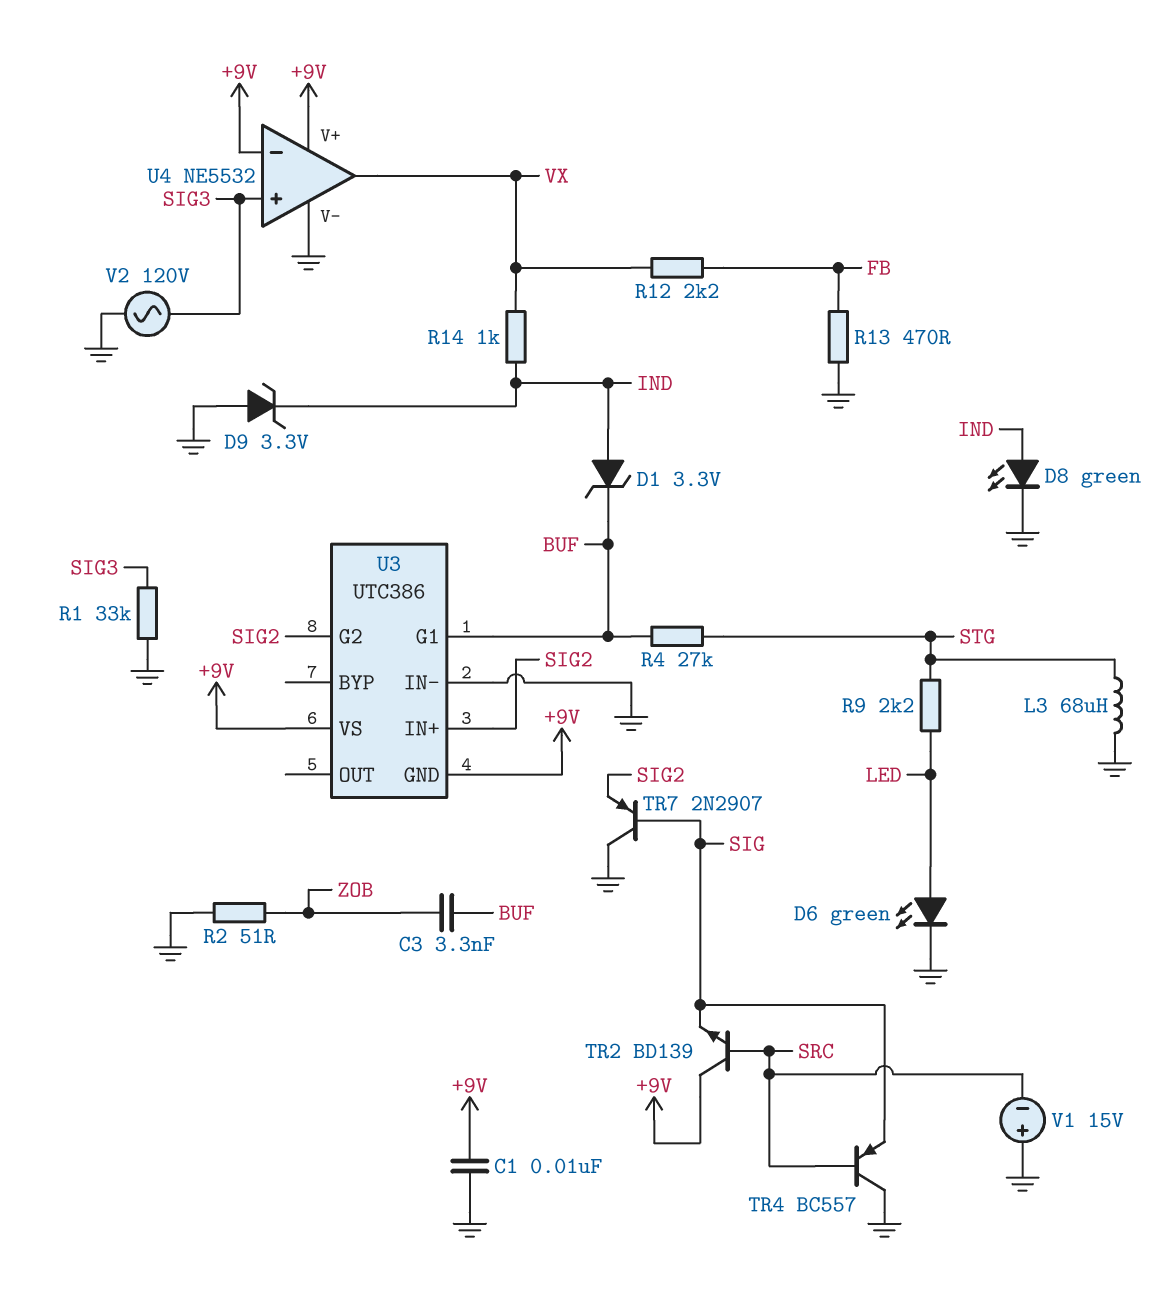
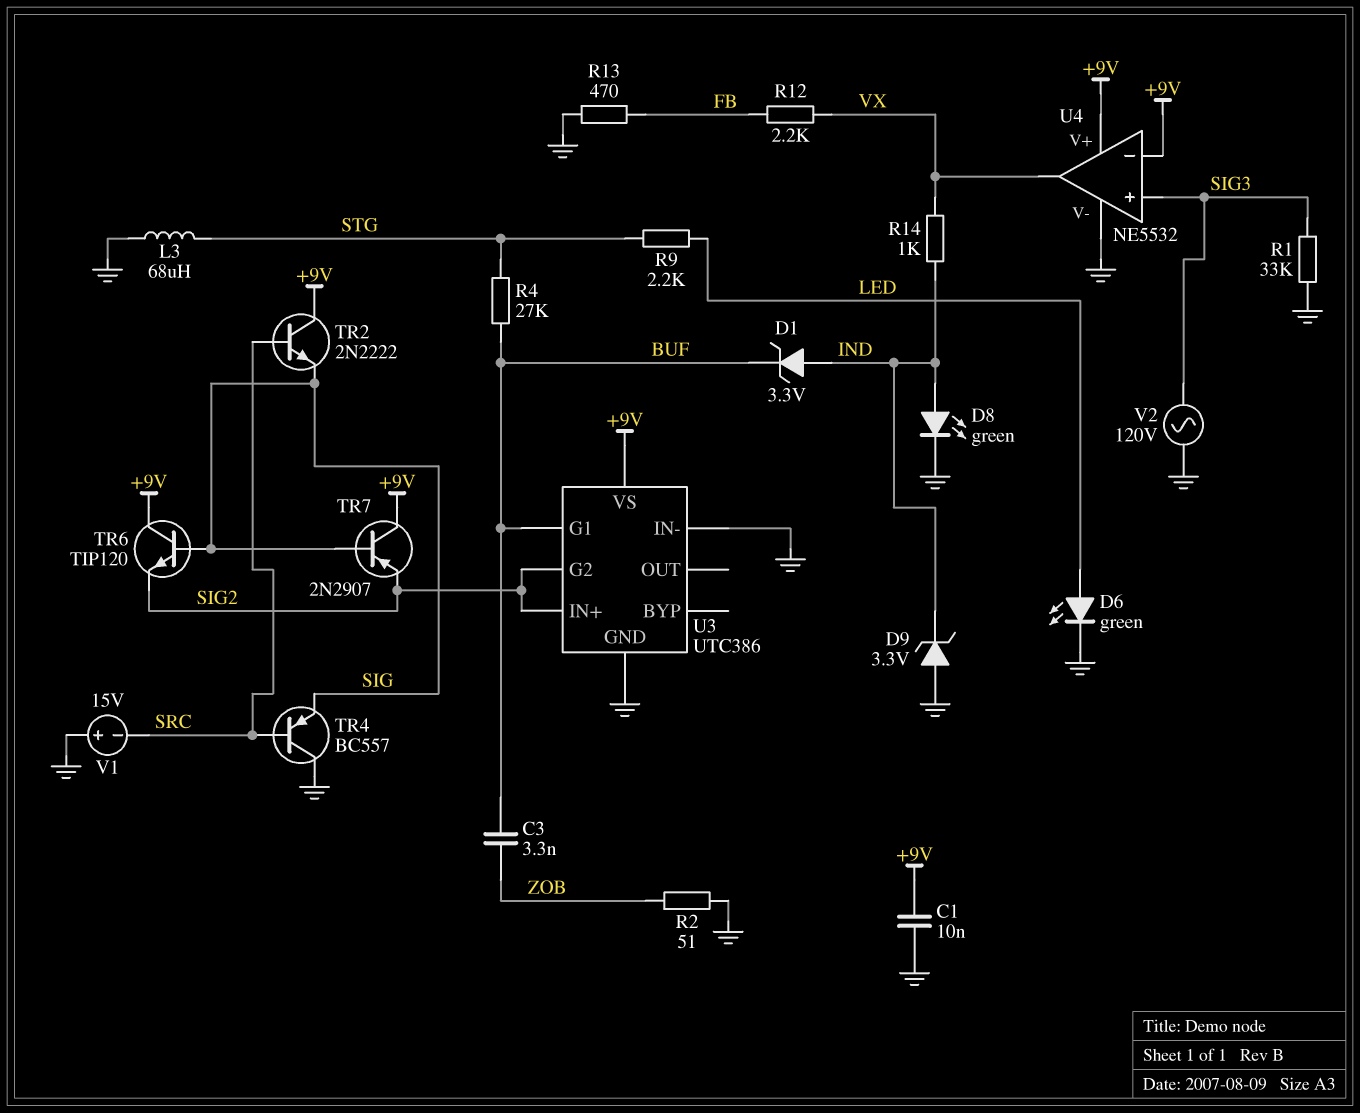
TR2: NPN BD139 (B SRC, C +9V, E SIG) -> NPN 2N2222 (B SRC, C +9V, E SIG)
TR6: none -> NPN TIP120 (B SIG, C +9V, E SIG2)
TR7: PNP 2N2907 (B SIG, C GND, E SIG2) -> PNP 2N2907 (B SIG, C +9V, E SIG2)
U3 pin GND: +9V -> GND

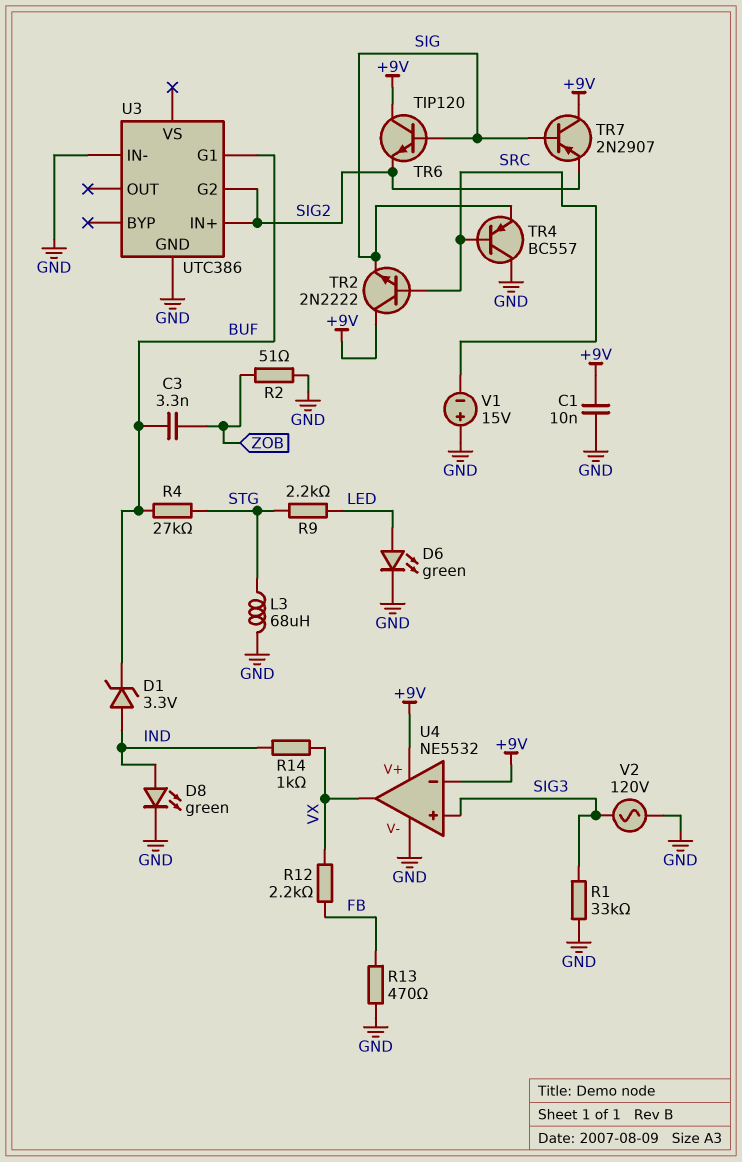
D9: zener 3.3V (A GND, K IND) -> none
U3 pin VS: +9V -> none

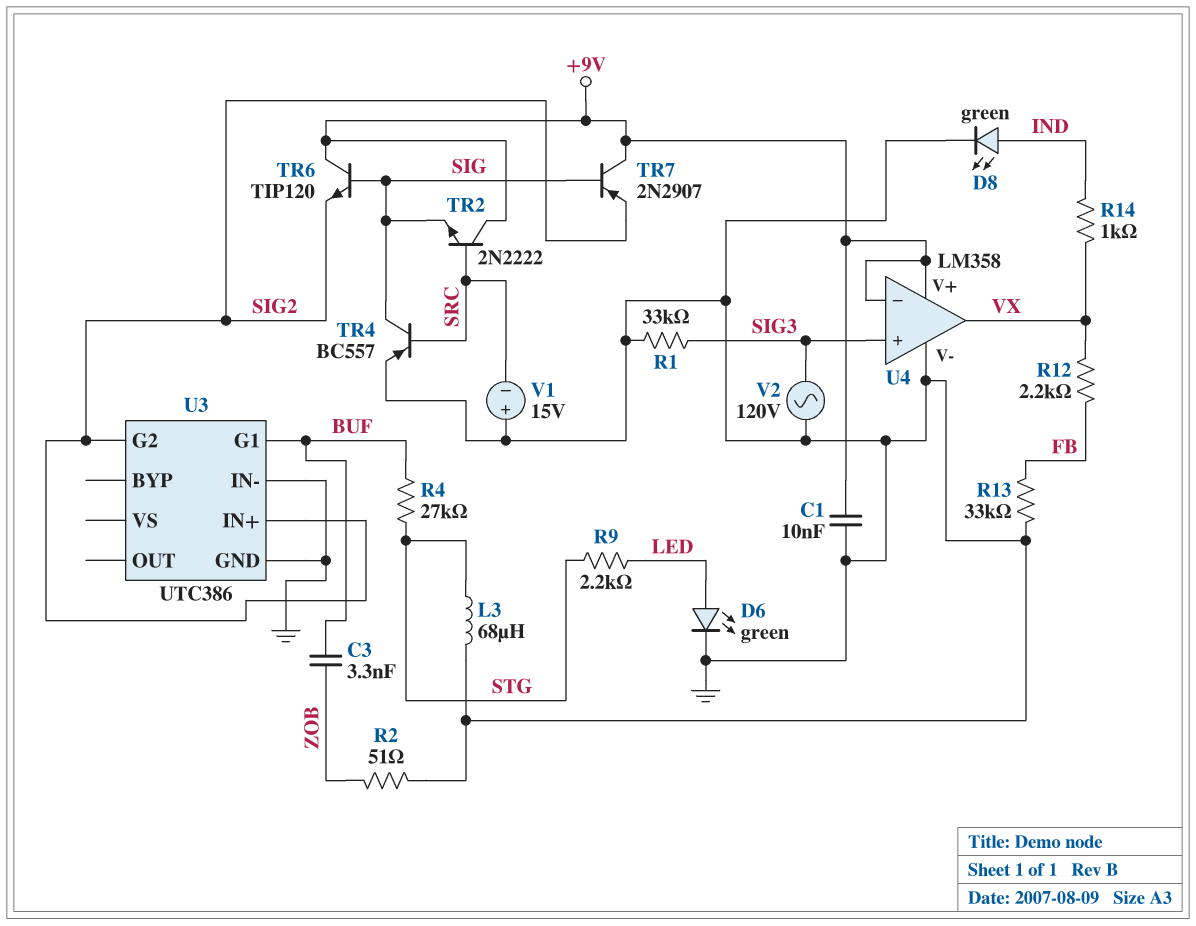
D1: zener 3.3V (A IND, K BUF) -> none
R13: 470 (FB, GND) -> 33k (FB, GND)
TR4: PNP BC557 (B SRC, C GND, E SIG) -> PNP BC557 (B SRC, C SIG, E GND)
U4: NE5532 -> LM358

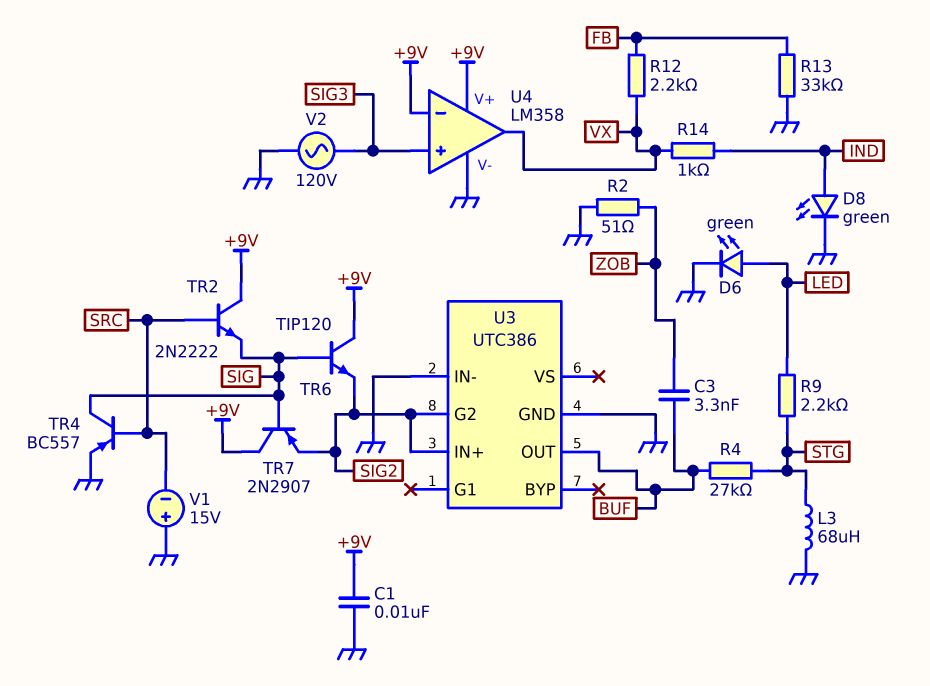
R1: 33k (GND, SIG3) -> none
U3 pin G1: BUF -> none
U3 pin OUT: none -> BUF

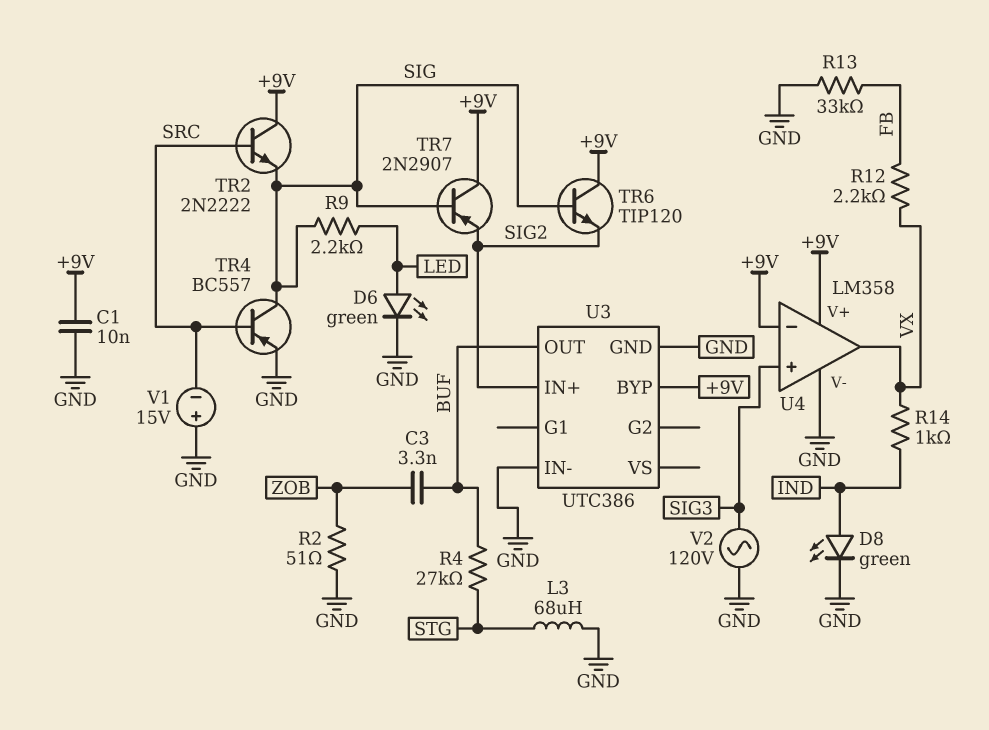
R9: 2.2k (LED, STG) -> 2.2k (LED, SIG)
U3 pin BYP: none -> +9V
U3 pin G2: SIG2 -> none

